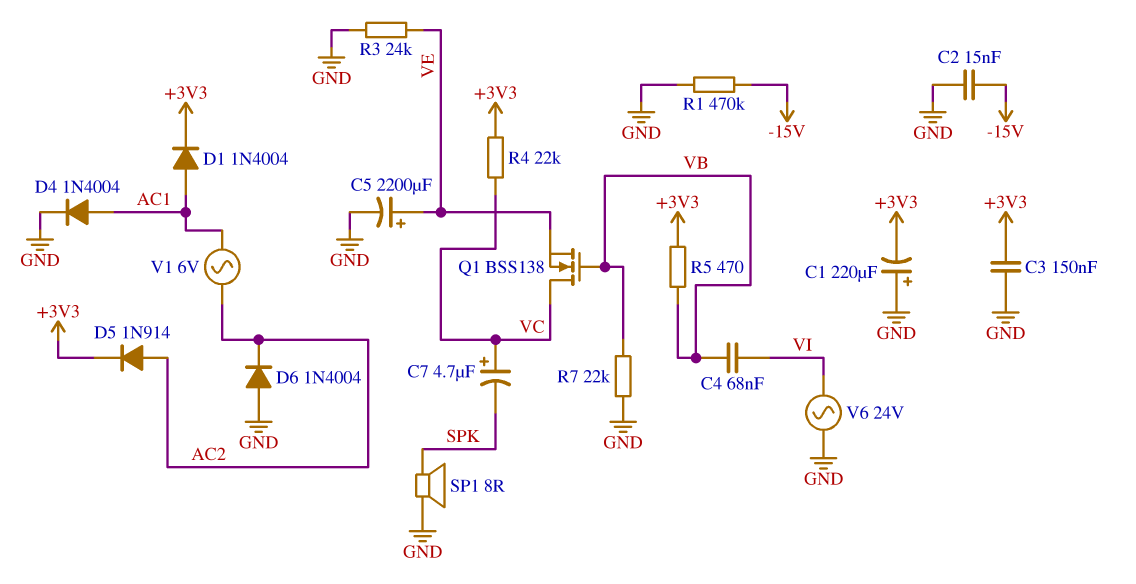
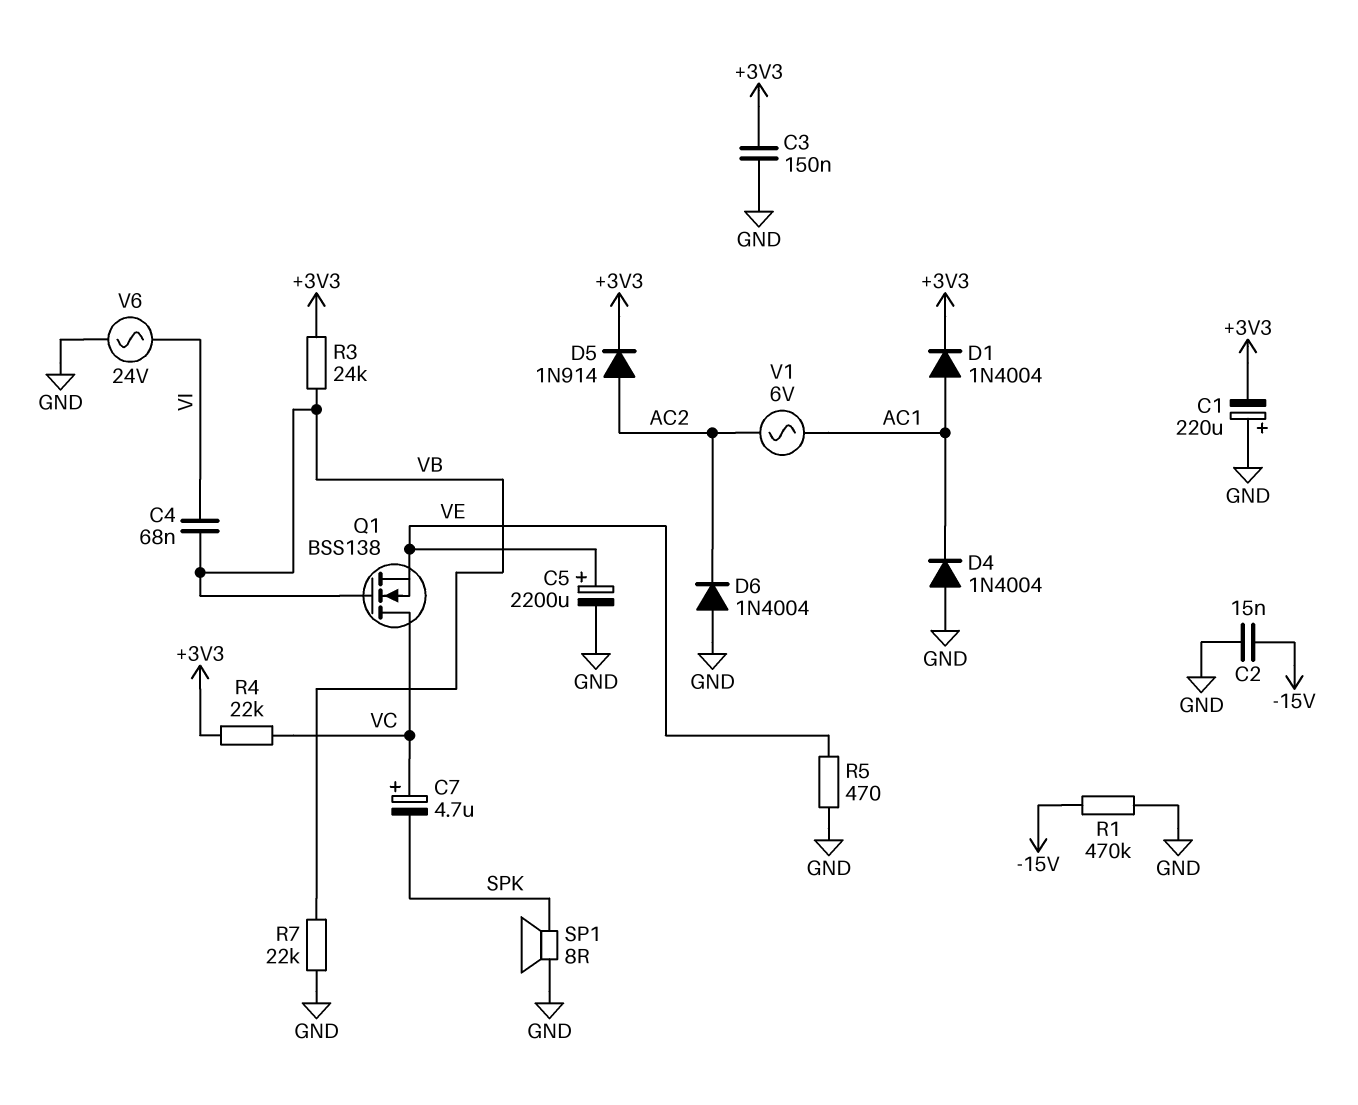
D4: diode 1N4004 (A AC1, K GND) -> diode 1N4004 (A GND, K AC1)
R3: 24k (GND, VE) -> 24k (+3V3, VB)
R5: 470 (+3V3, VB) -> 470 (GND, VE)

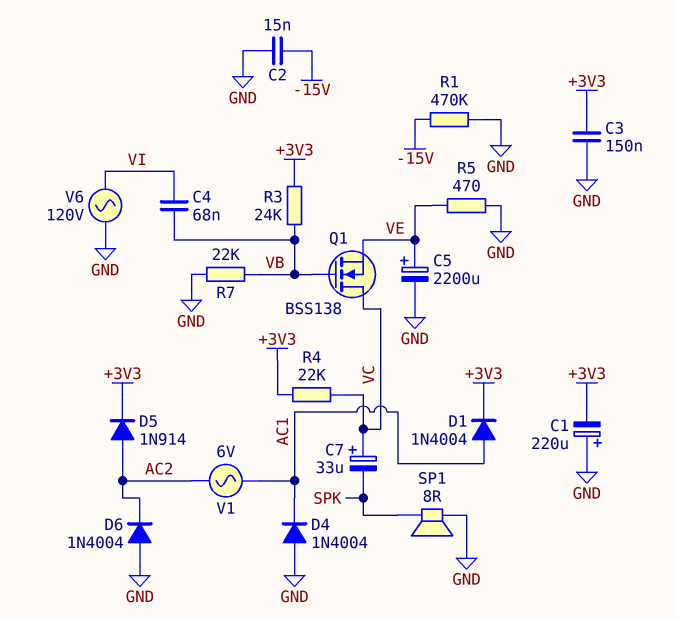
C7: 4.7uF (plus VC, minus SPK) -> 33uF (plus VC, minus SPK)
V6: AC 24V (GND, VI) -> AC 120V (GND, VI)

